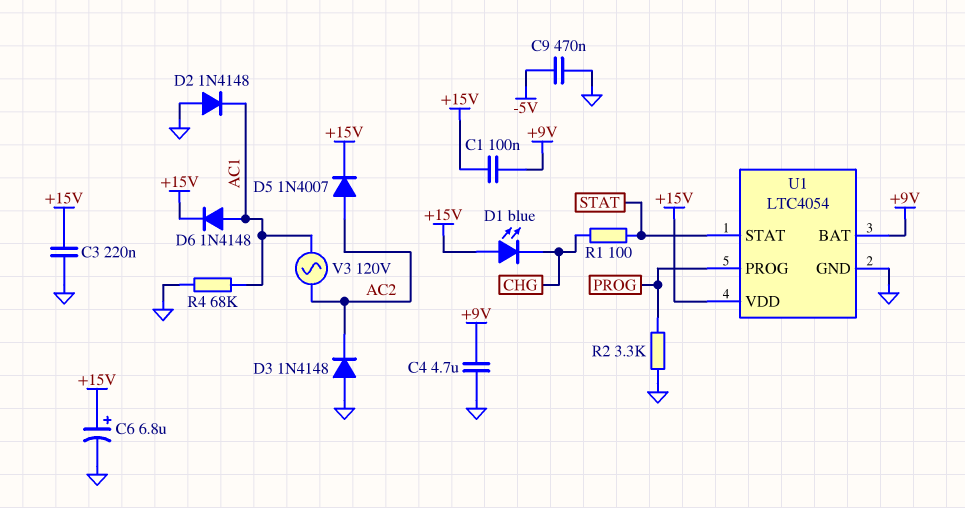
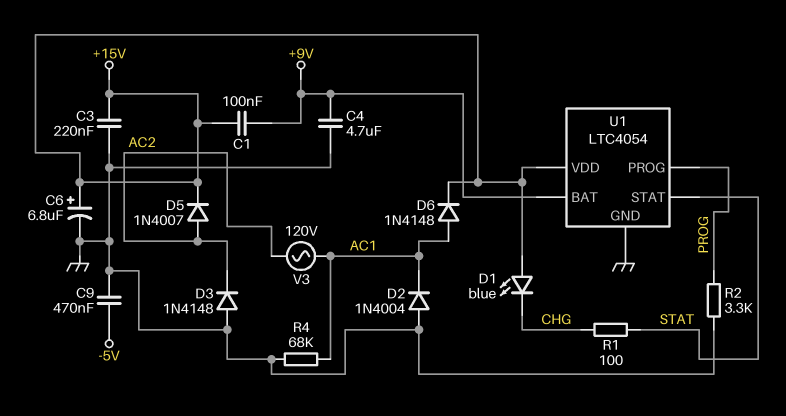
D2: diode 1N4148 (A GND, K AC1) -> diode 1N4004 (A GND, K AC1)

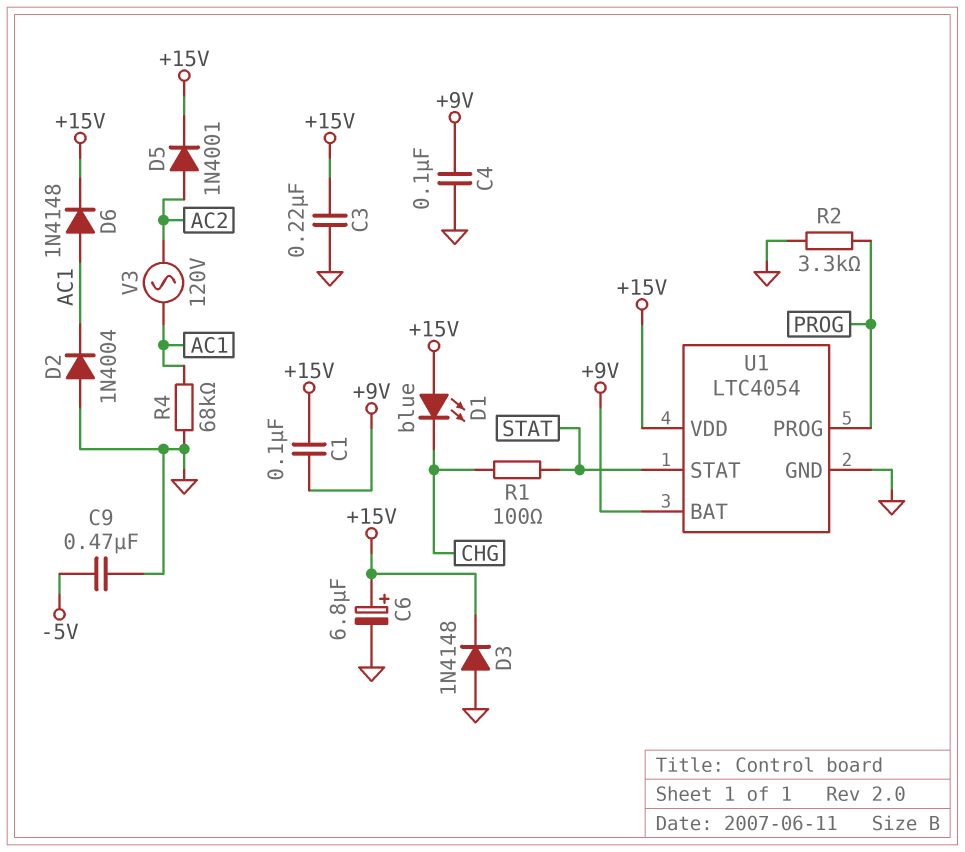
C4: 4.7uF (+9V, GND) -> 100nF (+9V, GND)
D3: diode 1N4148 (A GND, K AC2) -> diode 1N4148 (A GND, K +15V)
D5: diode 1N4007 (A AC2, K +15V) -> diode 1N4001 (A AC2, K +15V)

